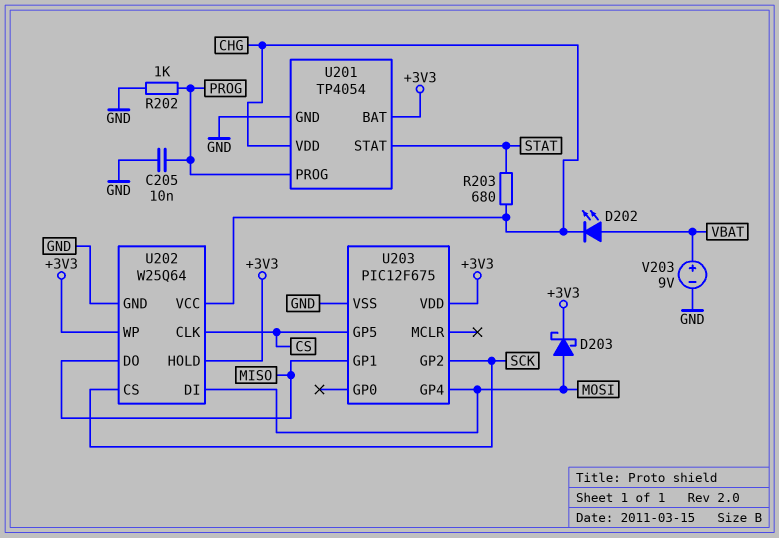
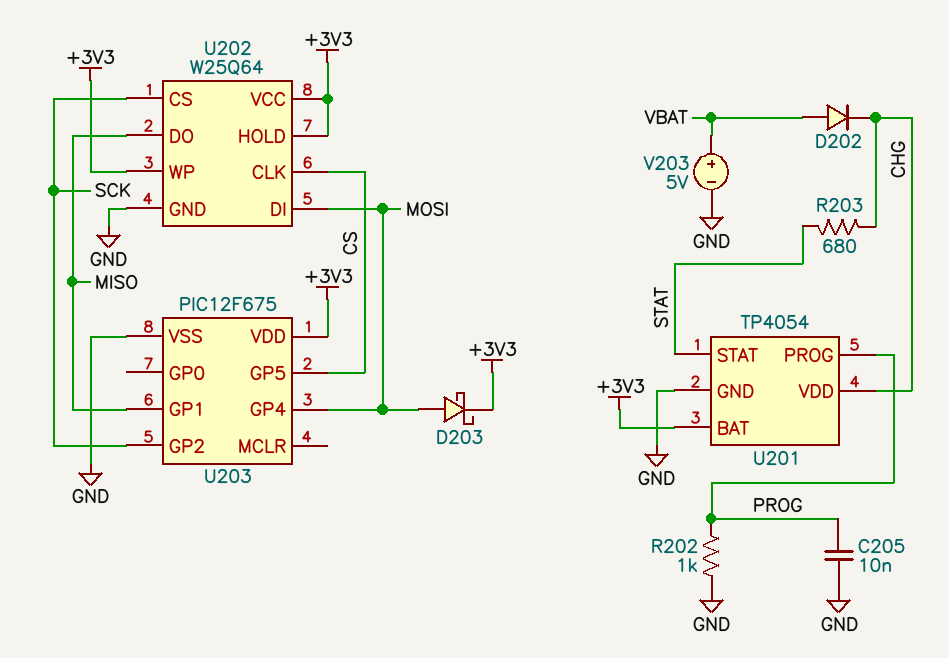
D202: LED (A VBAT, K CHG) -> diode (A VBAT, K CHG)
U202 pin VCC: CHG -> +3V3
V203: 9V (plus VBAT, minus GND) -> 5V (plus VBAT, minus GND)

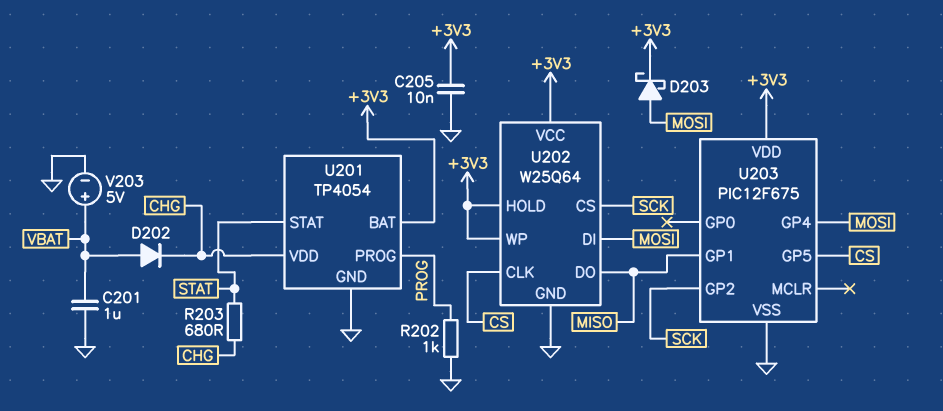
C201: none -> 1uF (GND, VBAT)
C205: 10nF (GND, PROG) -> 10nF (+3V3, GND)

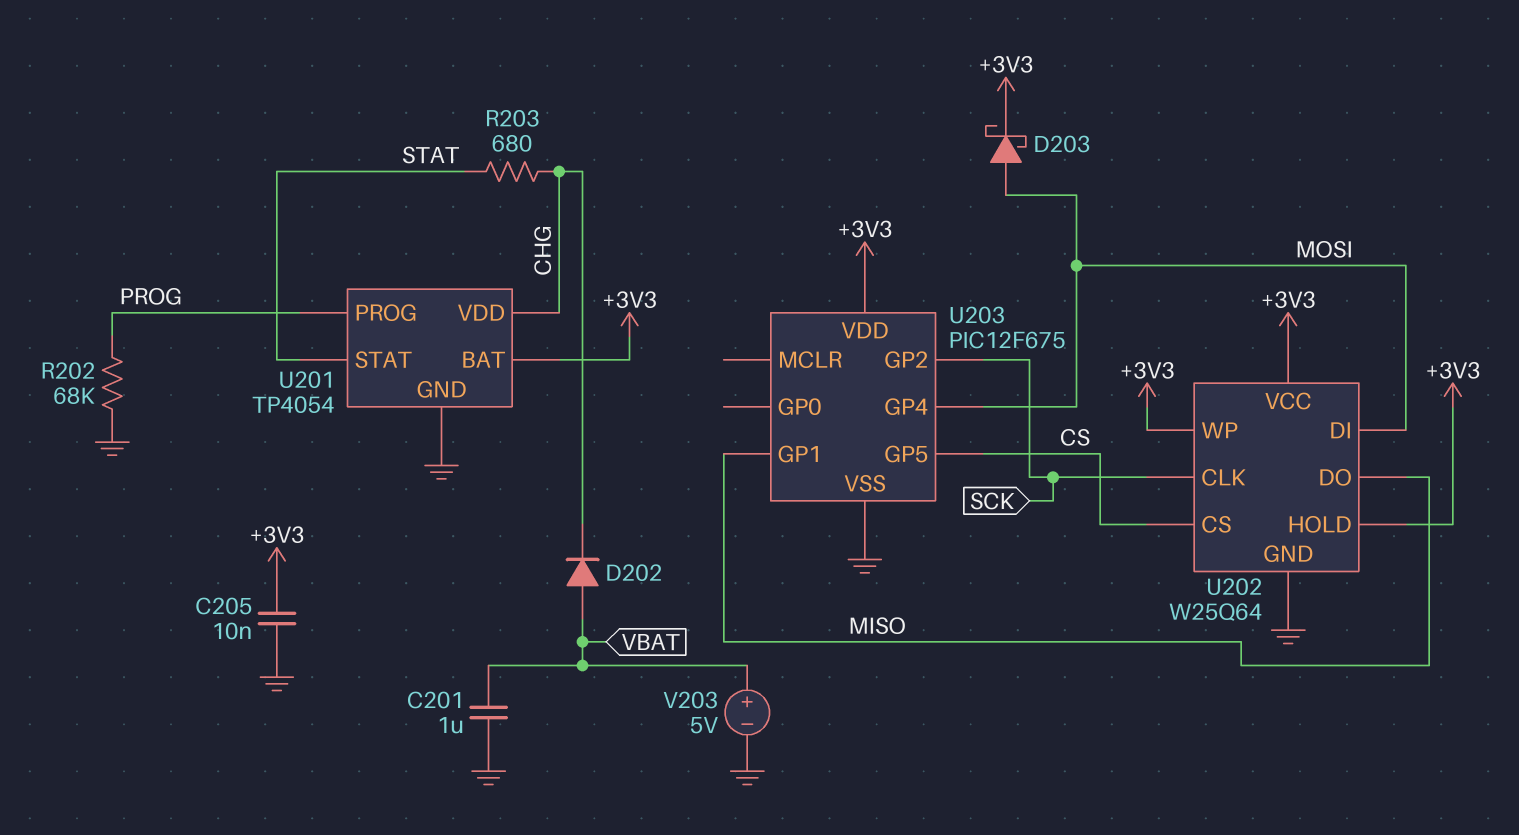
R202: 1k (GND, PROG) -> 68k (GND, PROG)
U202 pin CLK: CS -> SCK
U202 pin CS: SCK -> CS

